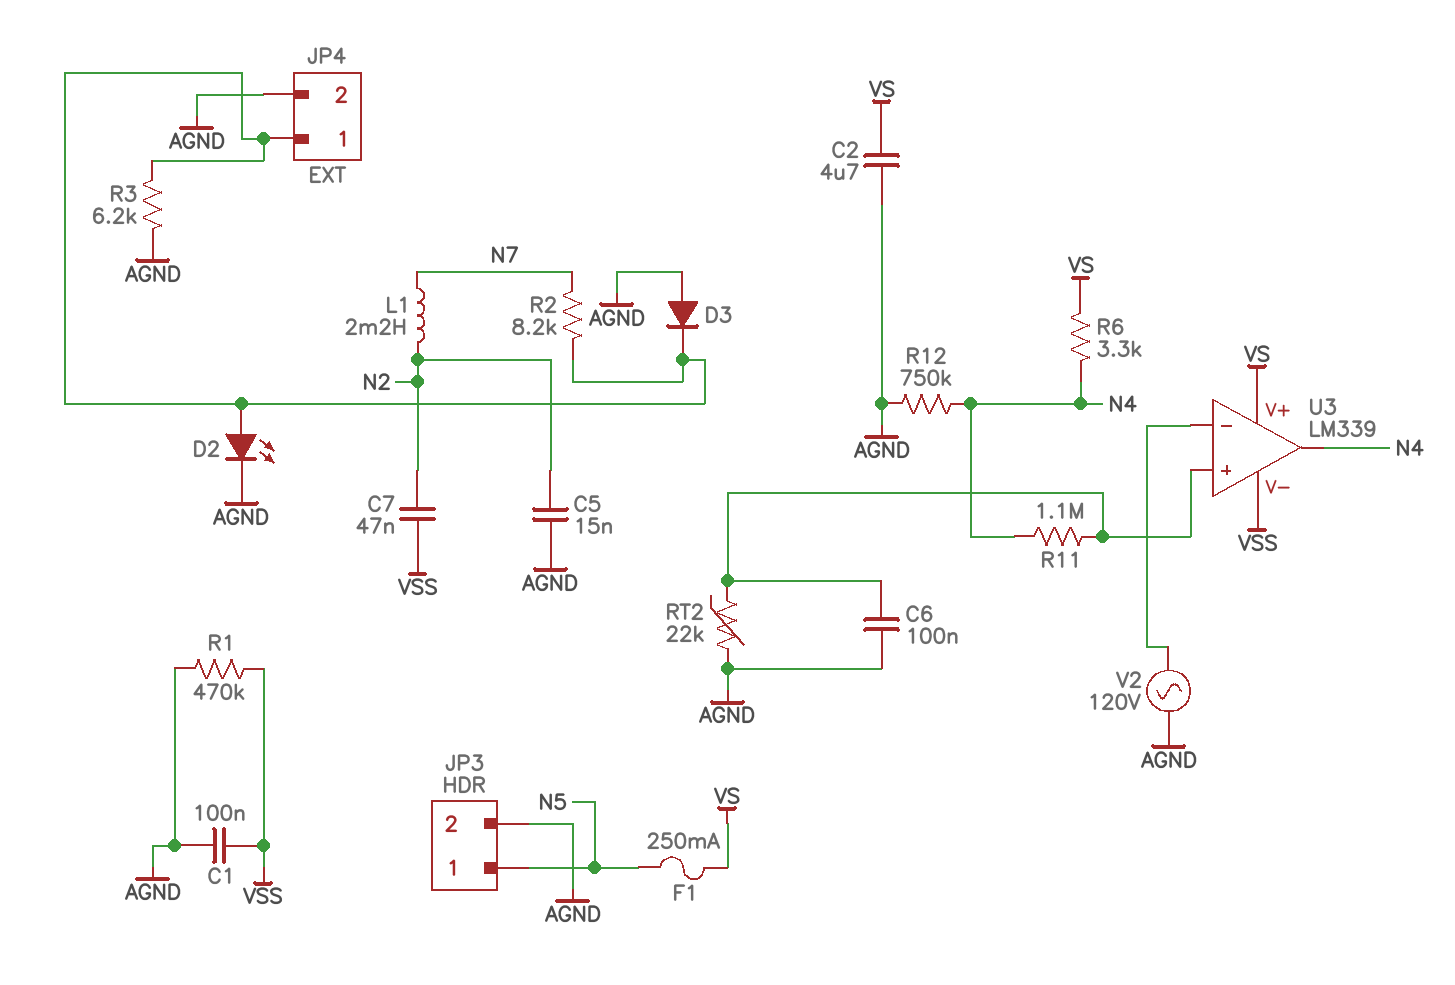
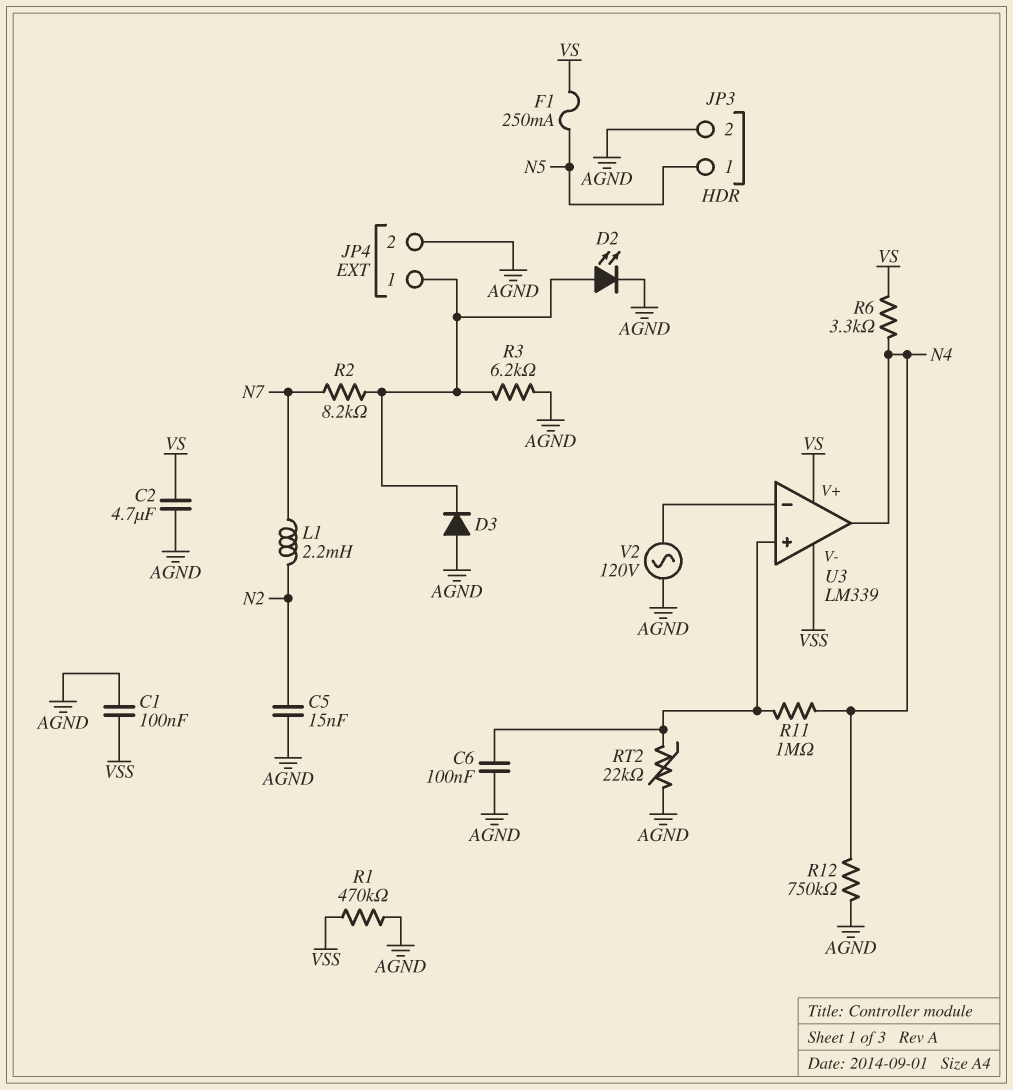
C7: 47nF (N2, VSS) -> none
R11: 1.1M (N4, U3/in+) -> 1M (N4, U3/in+)

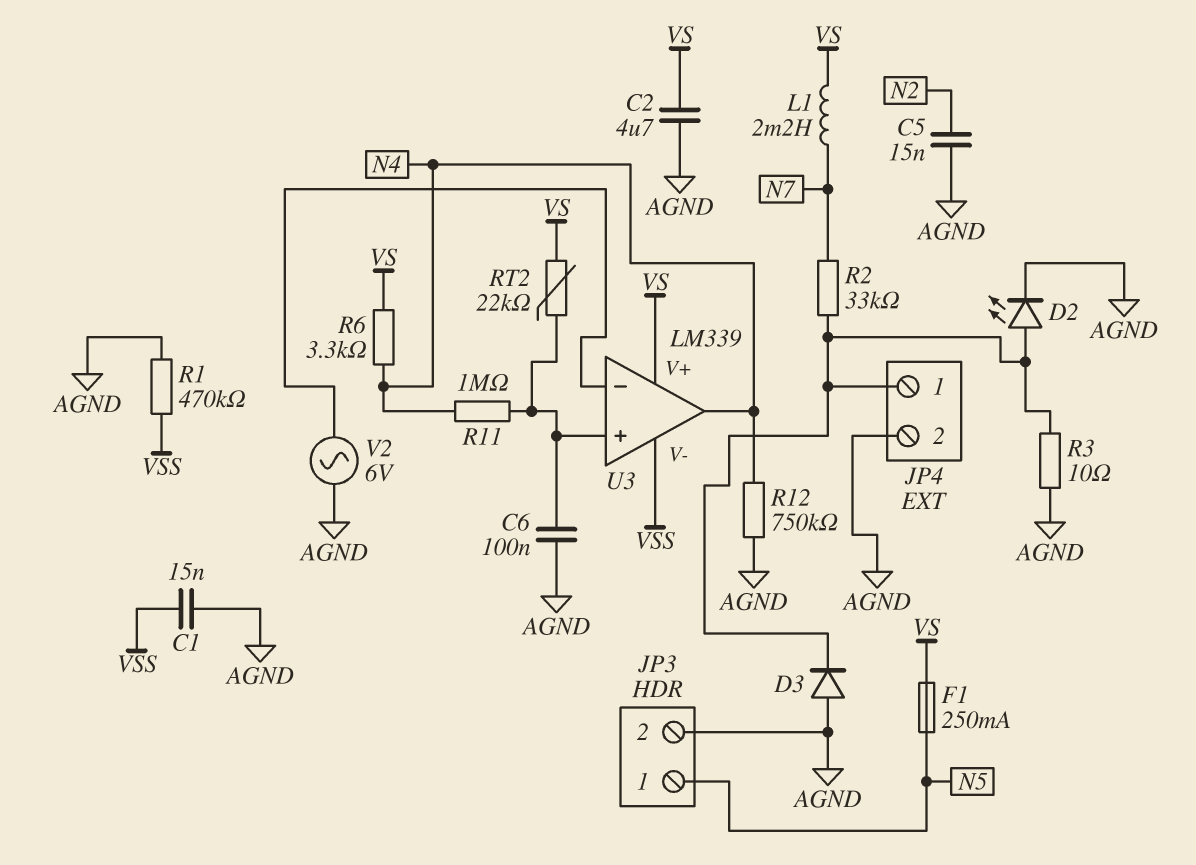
C1: 100nF (AGND, VSS) -> 15nF (AGND, VSS)
L1: 2.2mH (N2, N7) -> 2.2mH (N7, VS)
R2: 8.2k (JP4/1, N7) -> 33k (JP4/1, N7)
R3: 6.2k (AGND, JP4/1) -> 10 (AGND, JP4/1)
RT2: 22k (AGND, U3/in+) -> 22k (U3/in+, VS)
V2: AC 120V (AGND, U3/in-) -> AC 6V (AGND, U3/in-)

